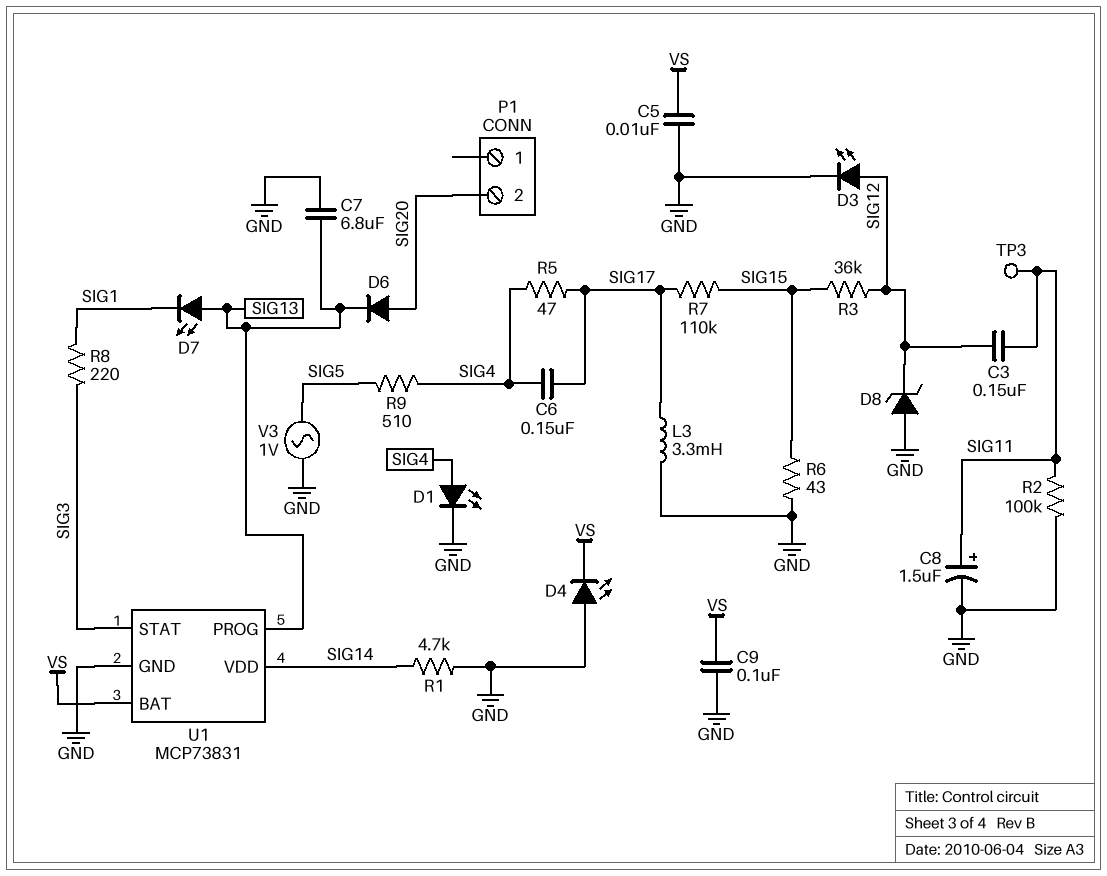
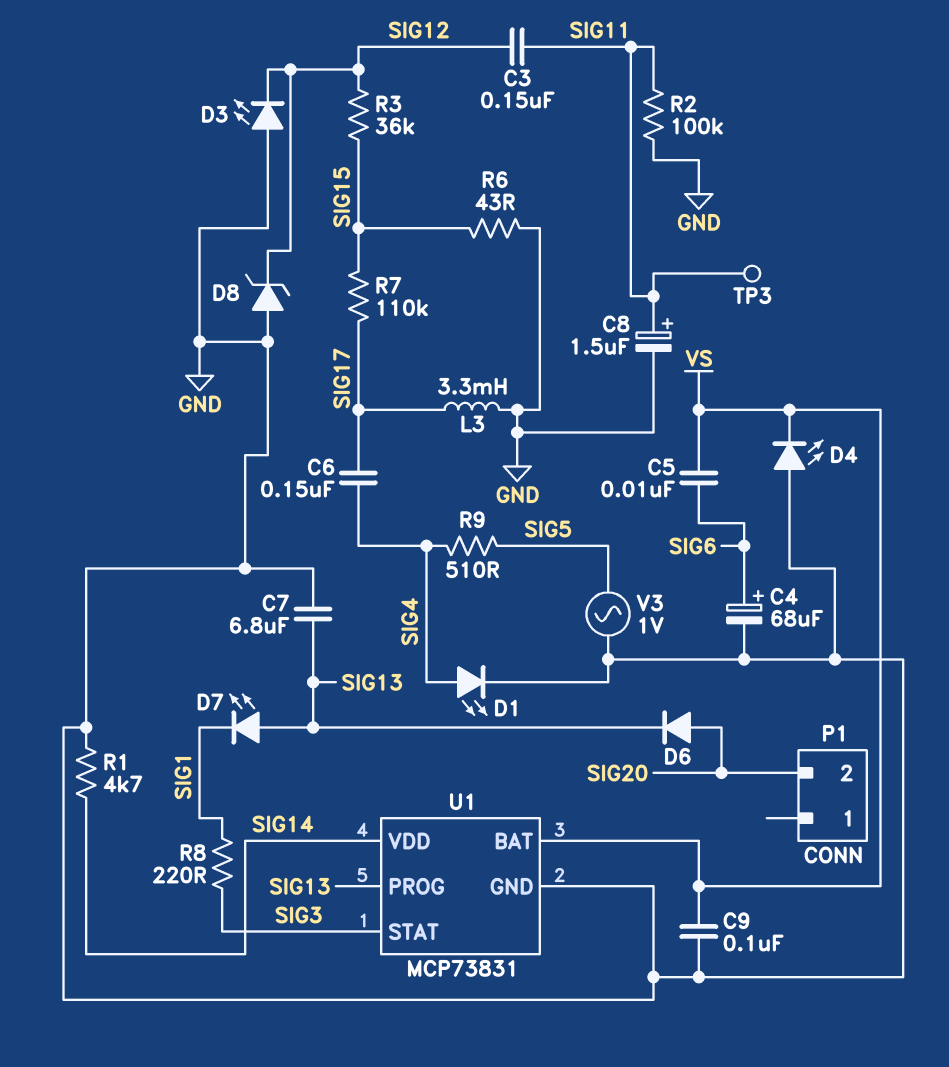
C4: none -> 68uF (plus SIG6, minus GND)
C5: 10nF (GND, VS) -> 10nF (SIG6, VS)
D3: LED (A SIG12, K GND) -> LED (A GND, K SIG12)
R5: 47 (SIG4, SIG17) -> none

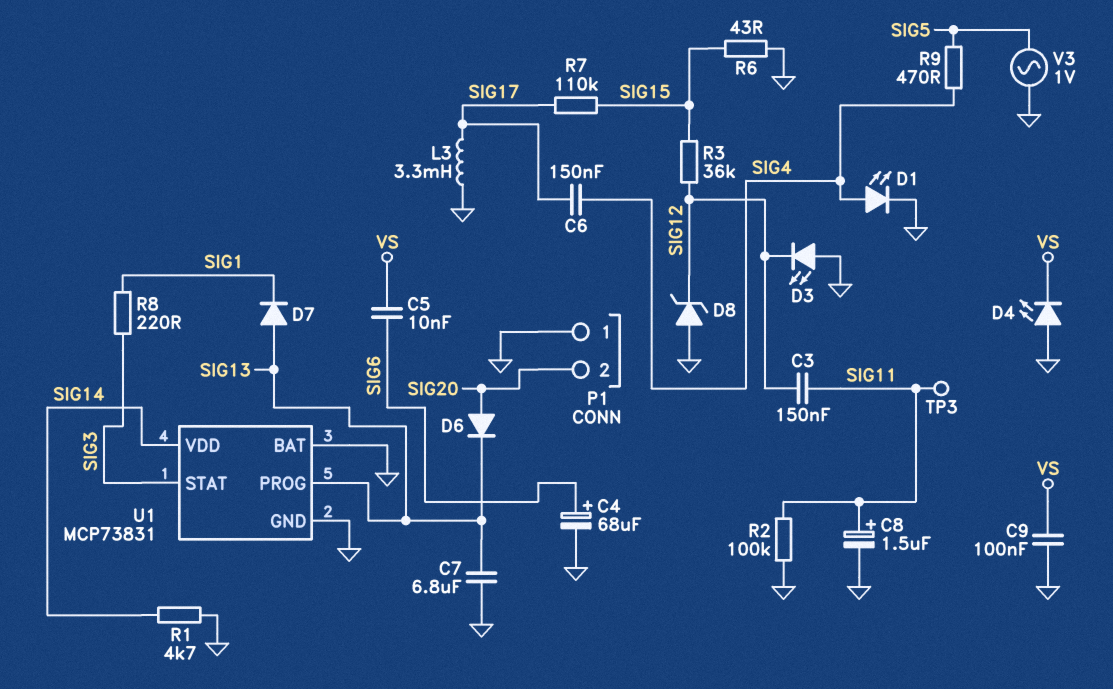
D7: LED (A SIG13, K SIG1) -> diode (A SIG13, K SIG1)
P1 pin 1: none -> GND
R9: 510 (SIG4, SIG5) -> 470 (SIG4, SIG5)
U1 pin BAT: VS -> GND

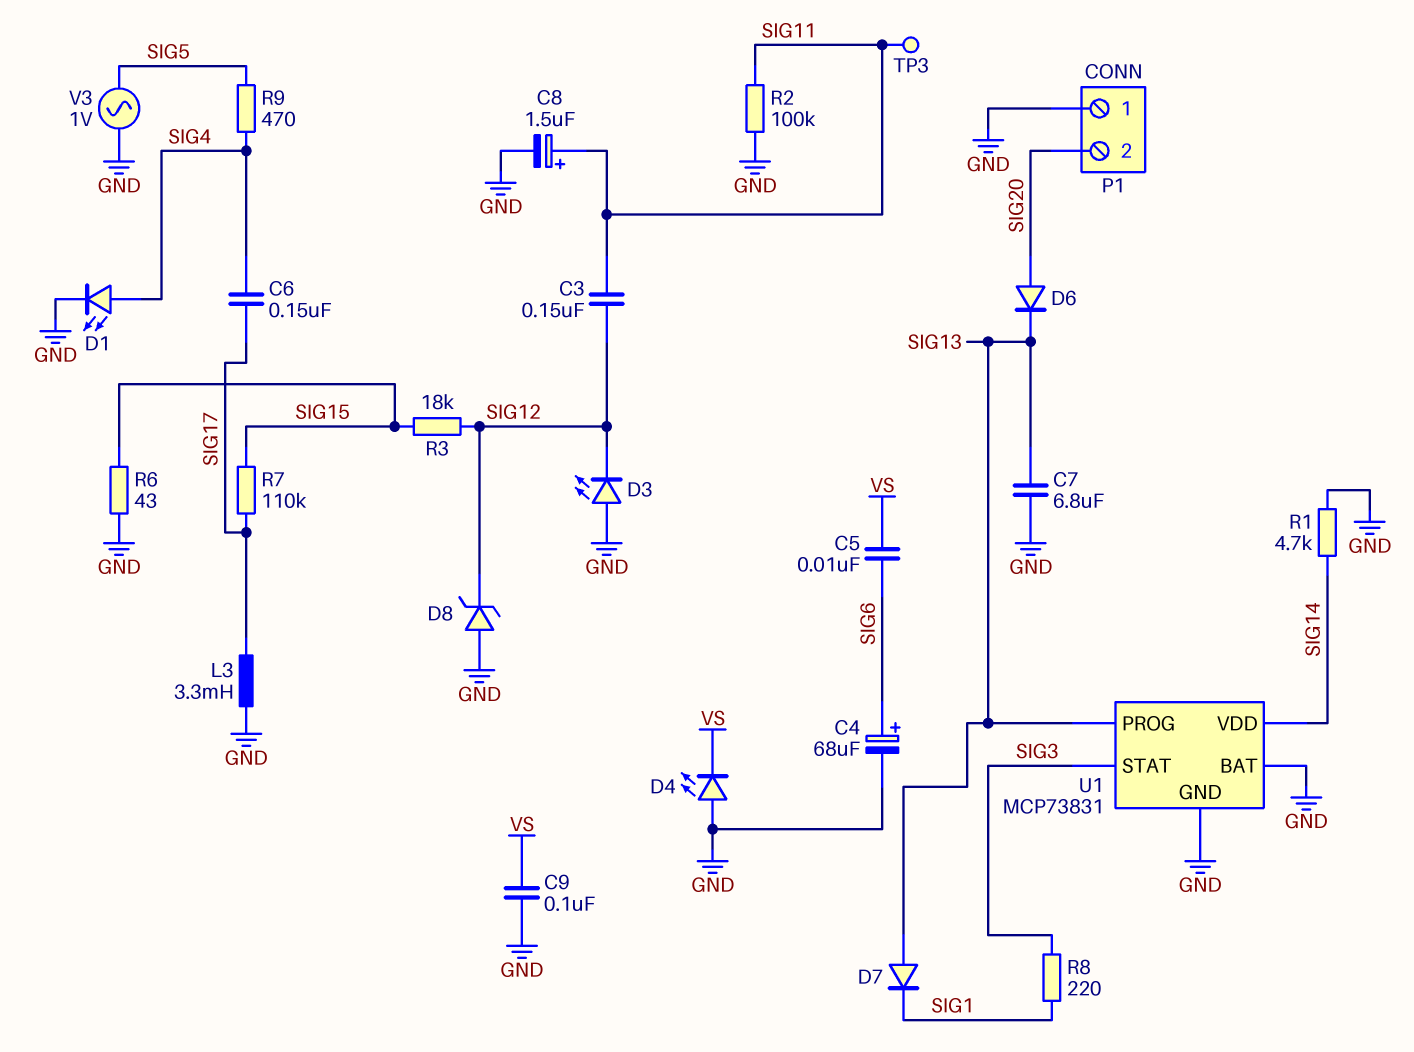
R3: 36k (SIG12, SIG15) -> 18k (SIG12, SIG15)

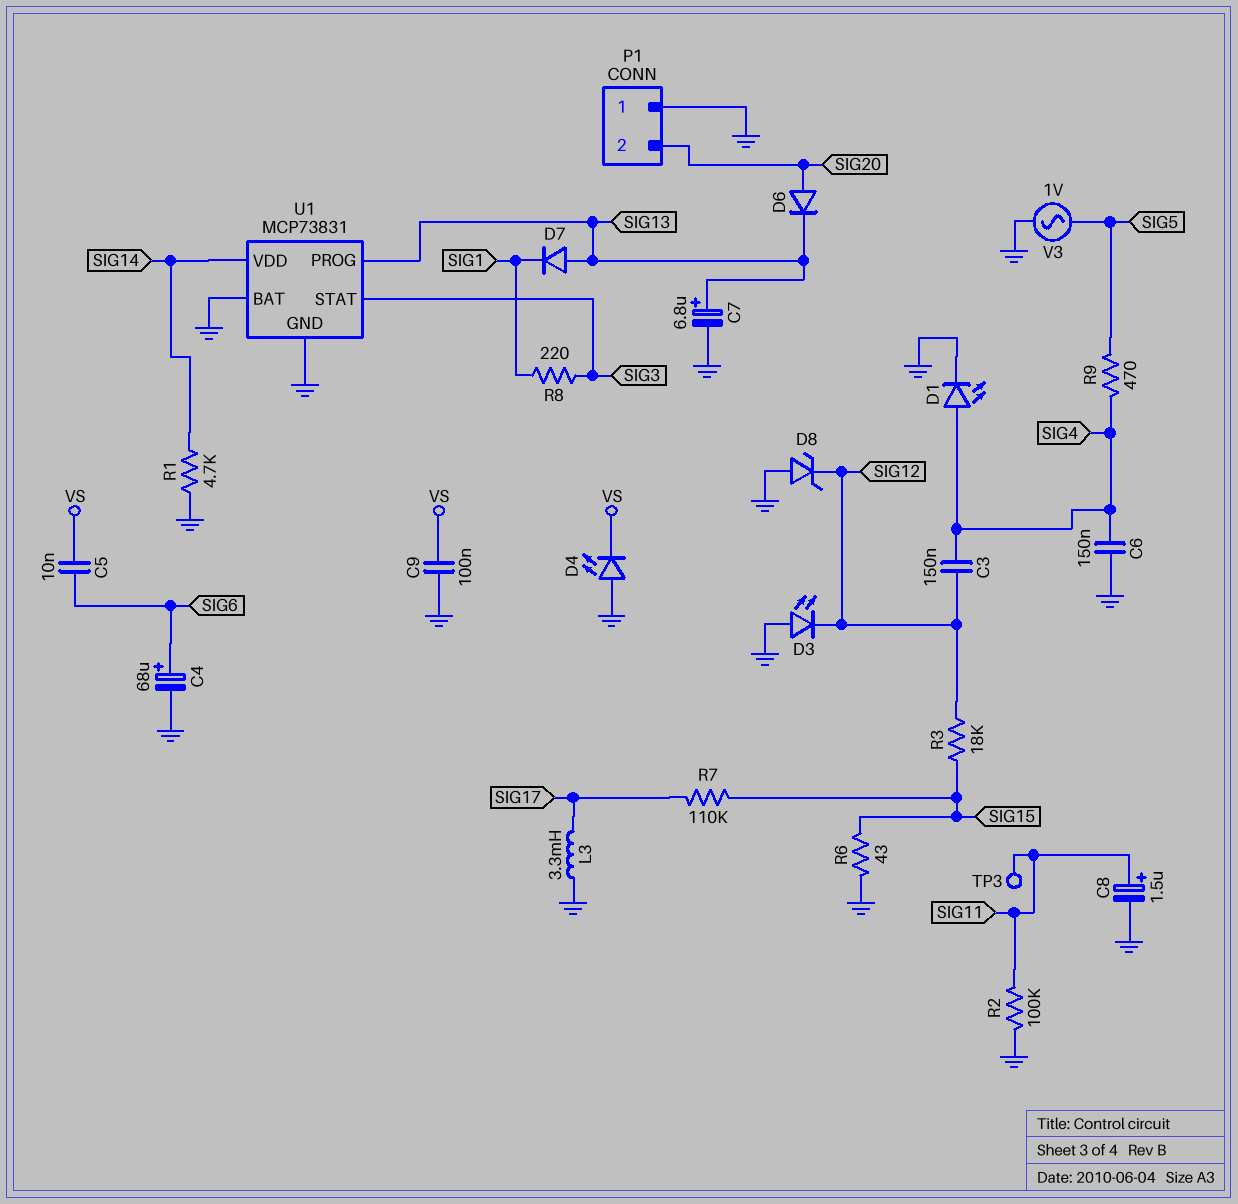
C3: 150nF (SIG11, SIG12) -> 150nF (SIG4, SIG12)
C6: 150nF (SIG4, SIG17) -> 150nF (GND, SIG4)
C7: 6.8uF (GND, SIG13) -> 6.8uF (plus SIG13, minus GND)

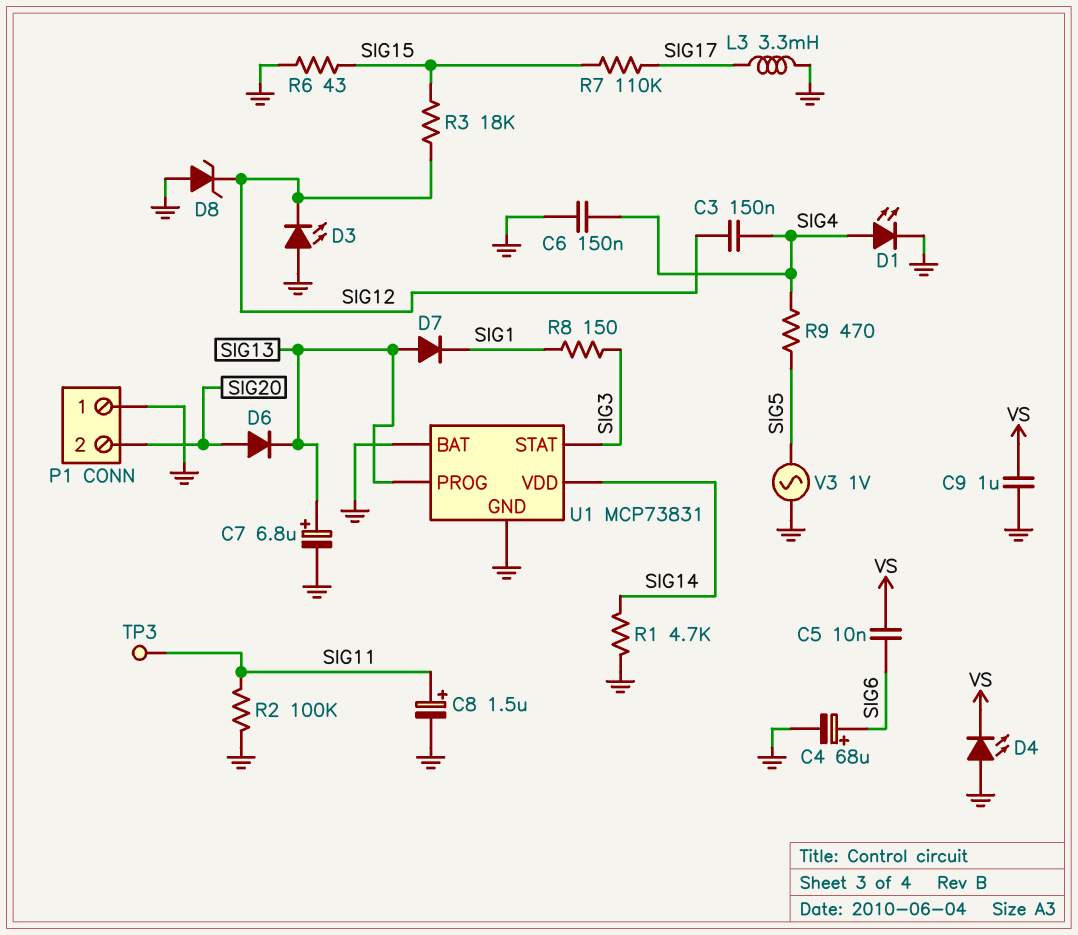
C9: 100nF (GND, VS) -> 1uF (GND, VS)
R8: 220 (SIG1, SIG3) -> 150 (SIG1, SIG3)

